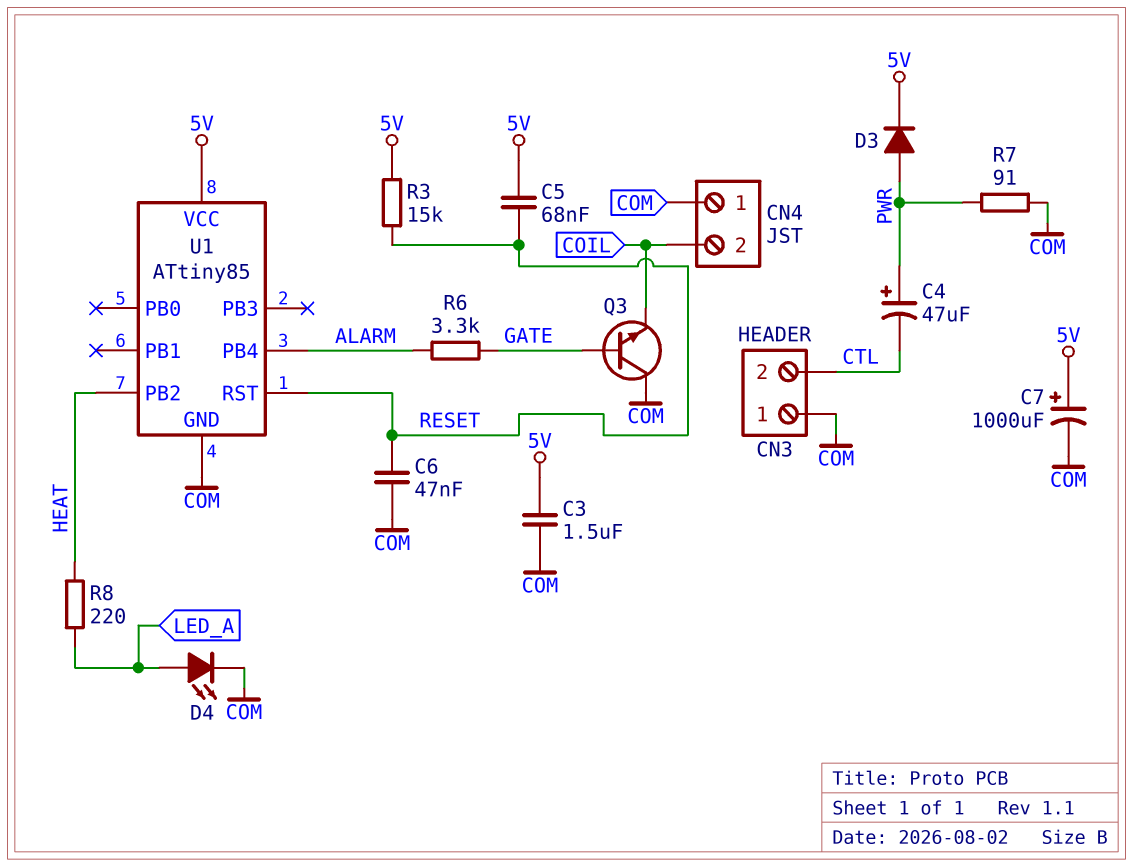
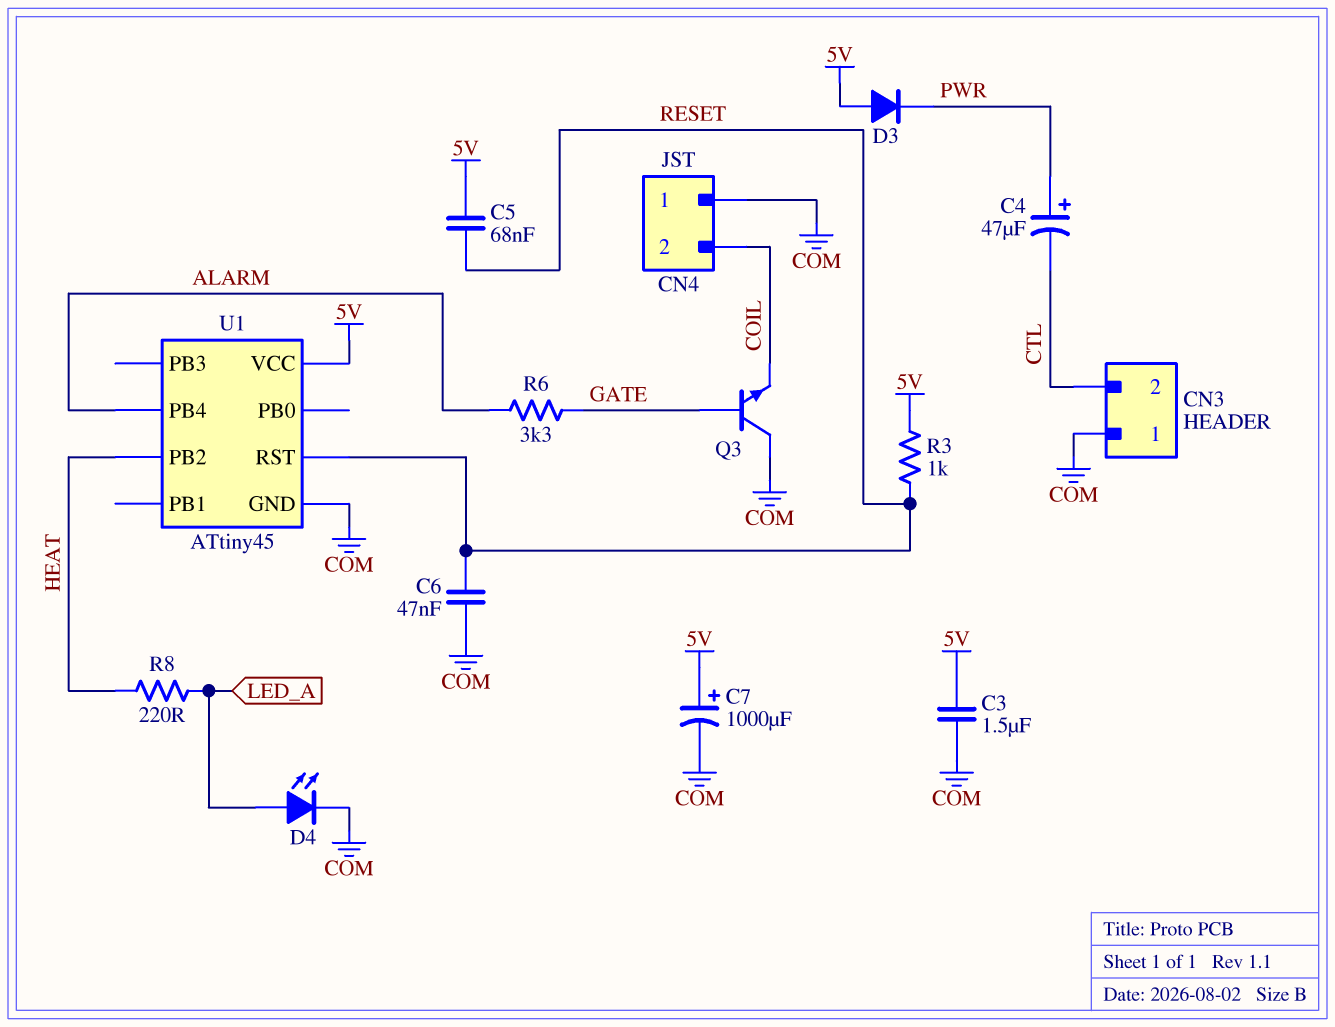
D3: diode (A PWR, K 5V) -> diode (A 5V, K PWR)
R3: 15k (5V, RESET) -> 1k (5V, RESET)
R7: 91 (COM, PWR) -> none
U1: ATtiny85 -> ATtiny45

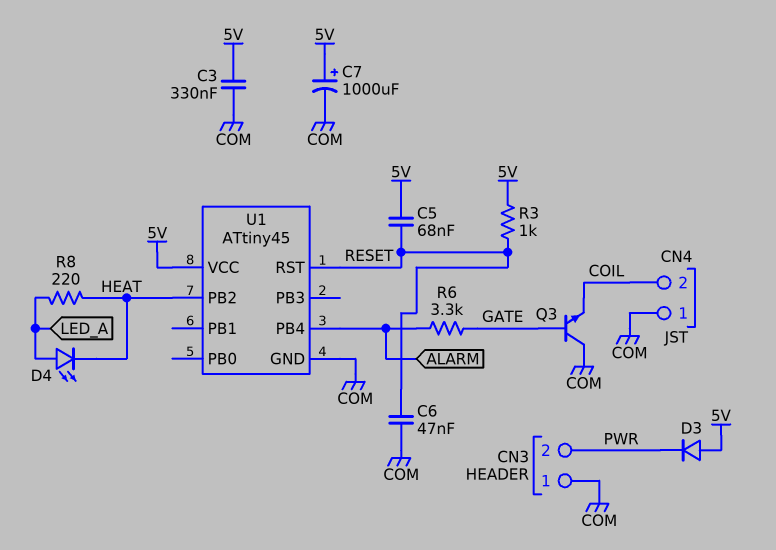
C3: 1.5uF (5V, COM) -> 330nF (5V, COM)
C4: 47uF (plus PWR, minus CTL) -> none
CN3 pin 2: CTL -> PWR
D4: LED (A LED_A, K COM) -> LED (A LED_A, K HEAT)

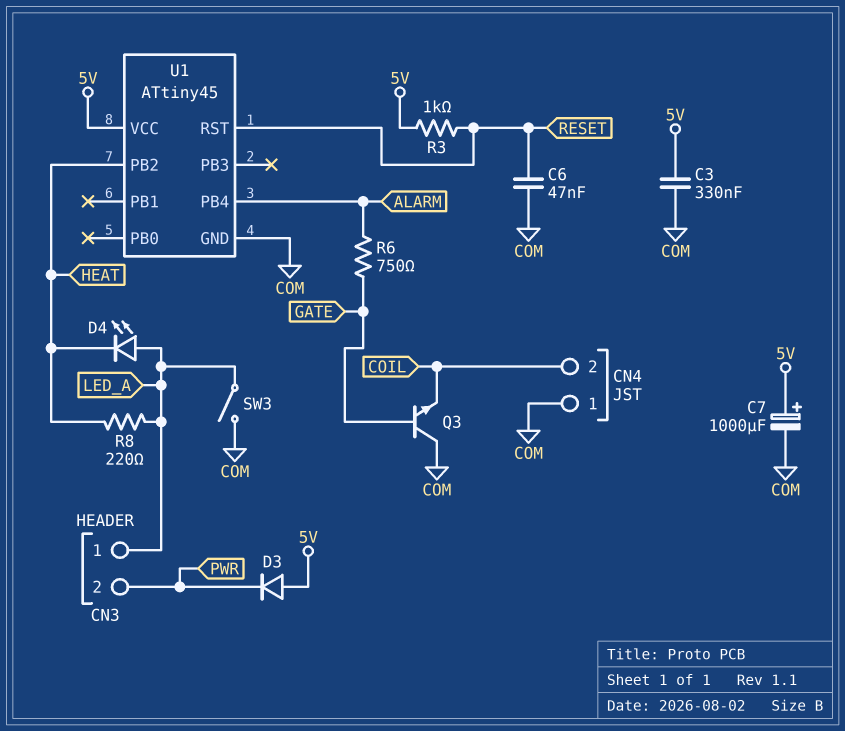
C5: 68nF (5V, RESET) -> none
CN3 pin 1: COM -> LED_A
R6: 3.3k (ALARM, GATE) -> 750 (ALARM, GATE)
SW3: none -> switch (COM, LED_A)

